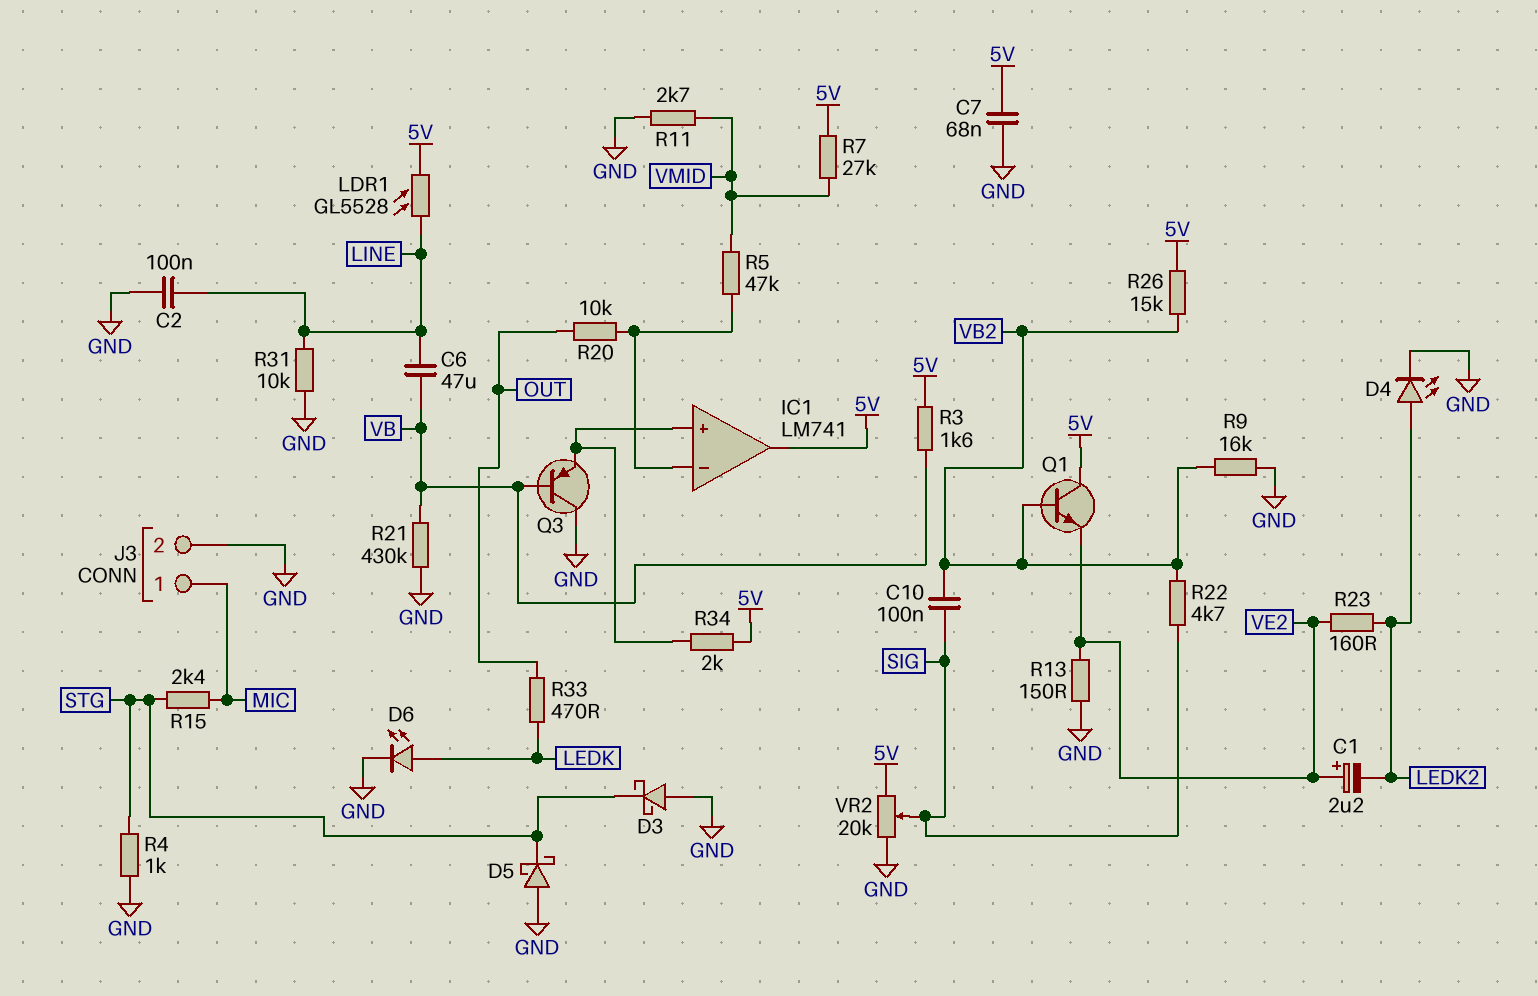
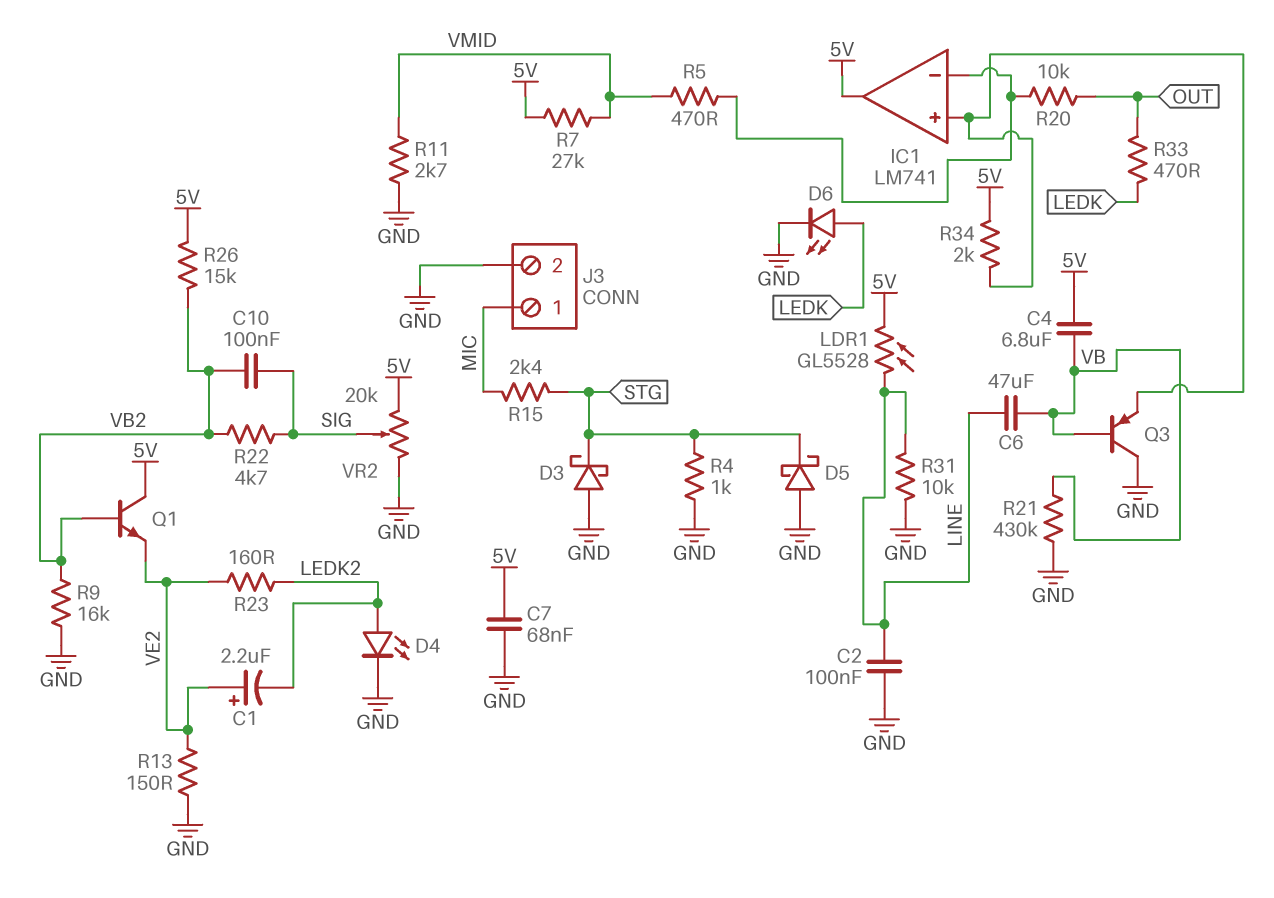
C4: none -> 6.8uF (5V, VB)
R3: 1.6k (5V, VB) -> none
R5: 47k (IC1/in-, VMID) -> 470 (IC1/in-, VMID)

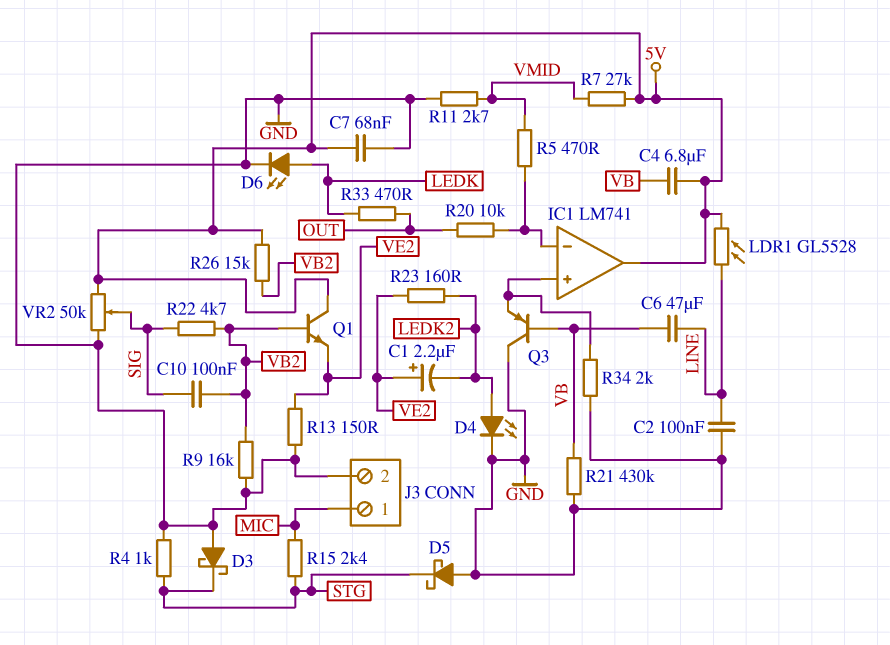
R31: 10k (GND, LINE) -> none
R34: 2k (5V, IC1/in+) -> 2k (GND, IC1/in+)
VR2: 20k (5V, GND, wiper SIG) -> 50k (5V, GND, wiper SIG)

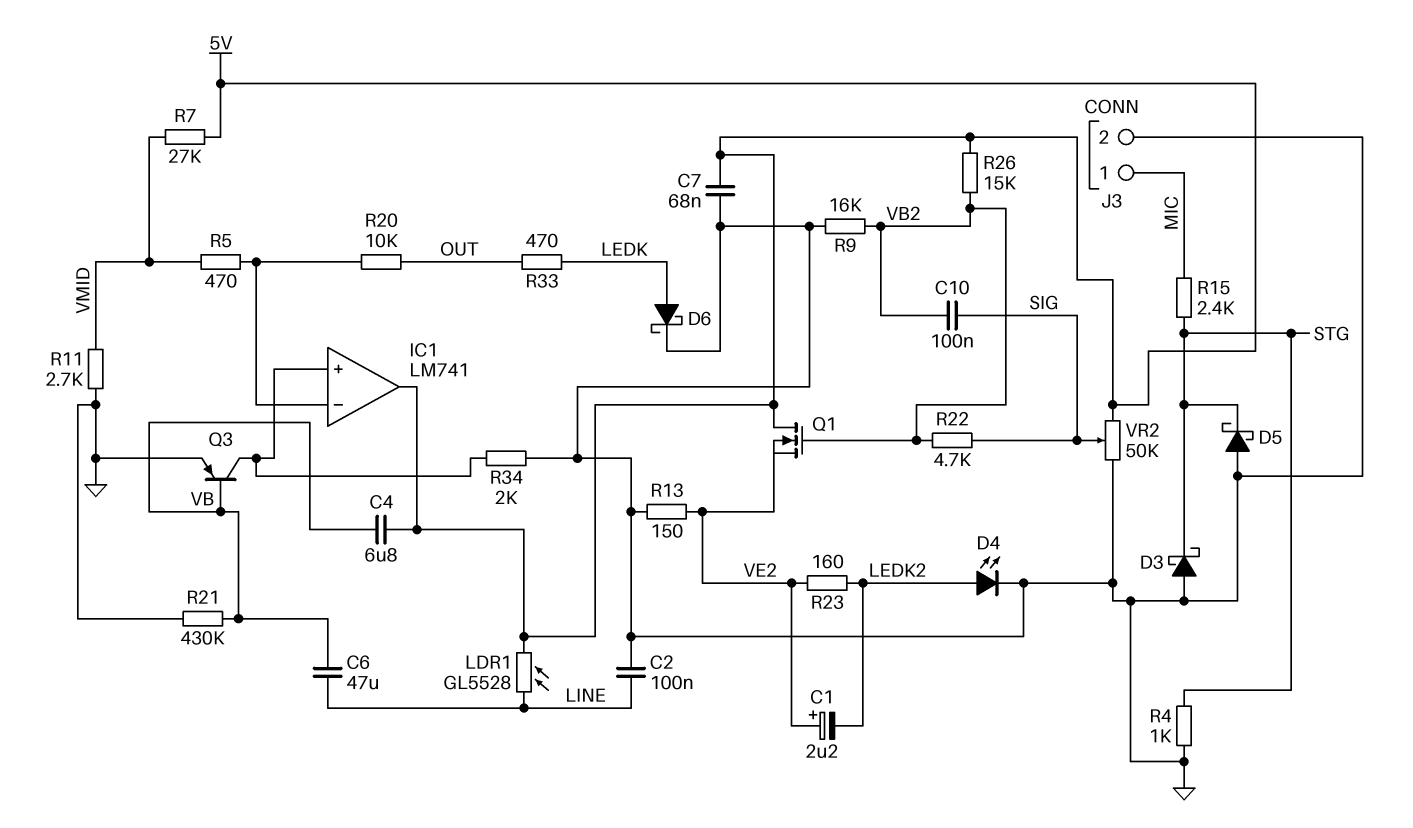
D6: LED (A LEDK, K GND) -> schottky (A LEDK, K GND)
Q1: NPN (B VB2, C 5V, E VE2) -> NMOS (G VB2, D 5V, S VE2)
Q3: PNP (B VB, C GND, E IC1/in+) -> PNP (B VB, C IC1/in+, E GND)

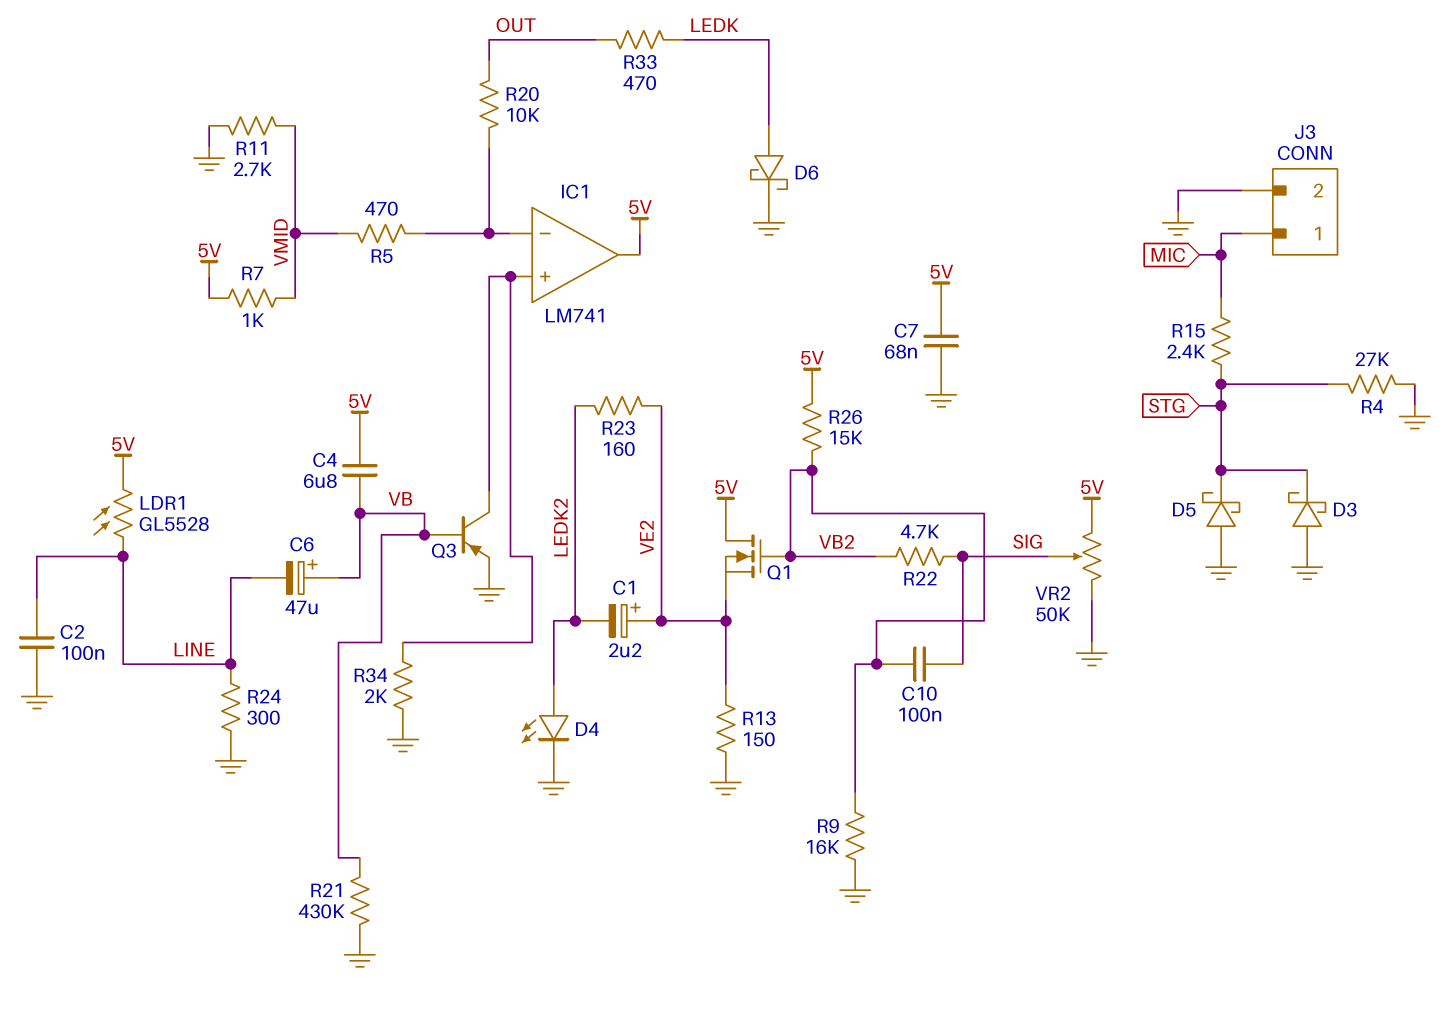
C6: 47uF (LINE, VB) -> 47uF (plus VB, minus LINE)
R4: 1k (GND, STG) -> 27k (GND, STG)
R7: 27k (5V, VMID) -> 1k (5V, VMID)
R24: none -> 300 (GND, LINE)

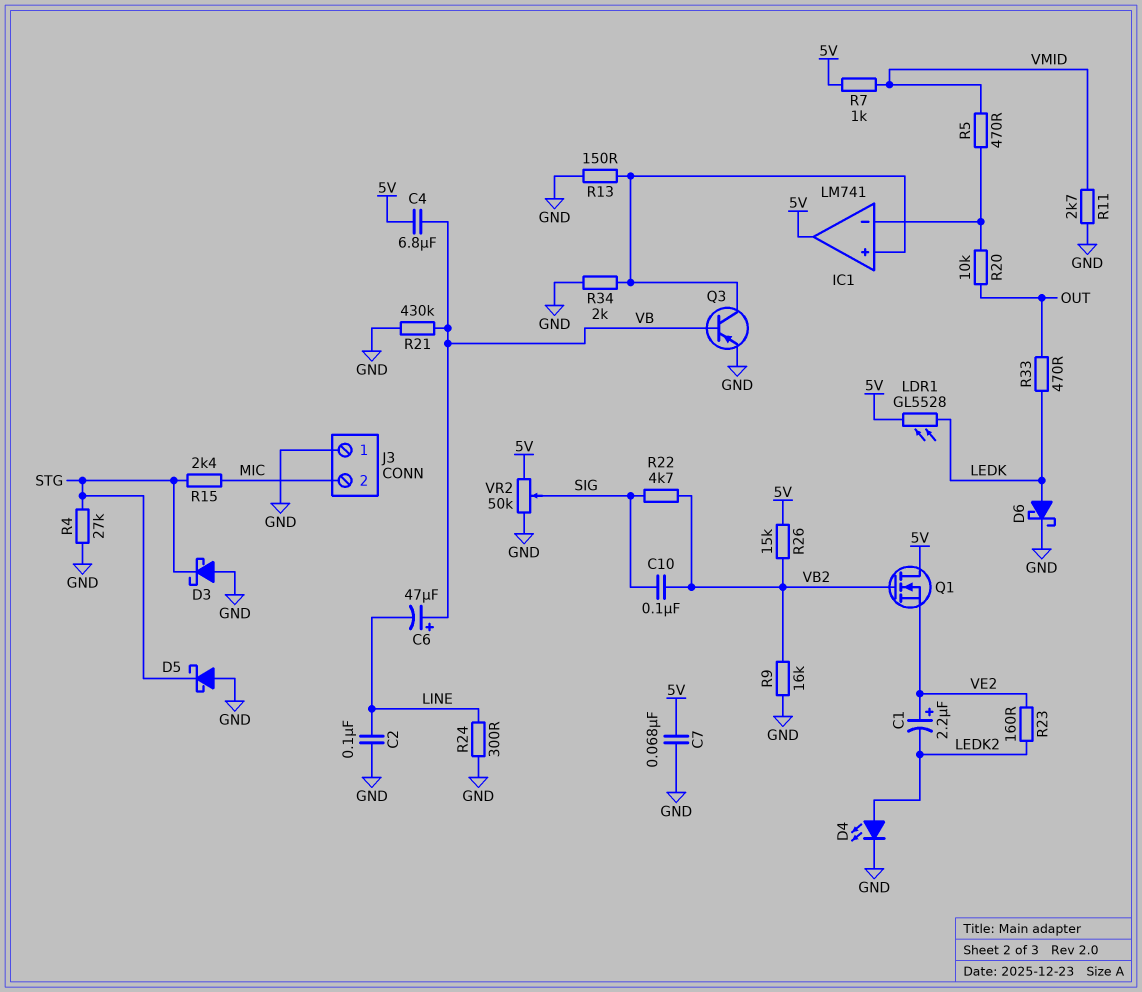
J3 pin 1: MIC -> GND
J3 pin 2: GND -> MIC
LDR1: GL5528 (5V, LINE) -> GL5528 (5V, LEDK)
R13: 150 (GND, VE2) -> 150 (GND, IC1/in+)

